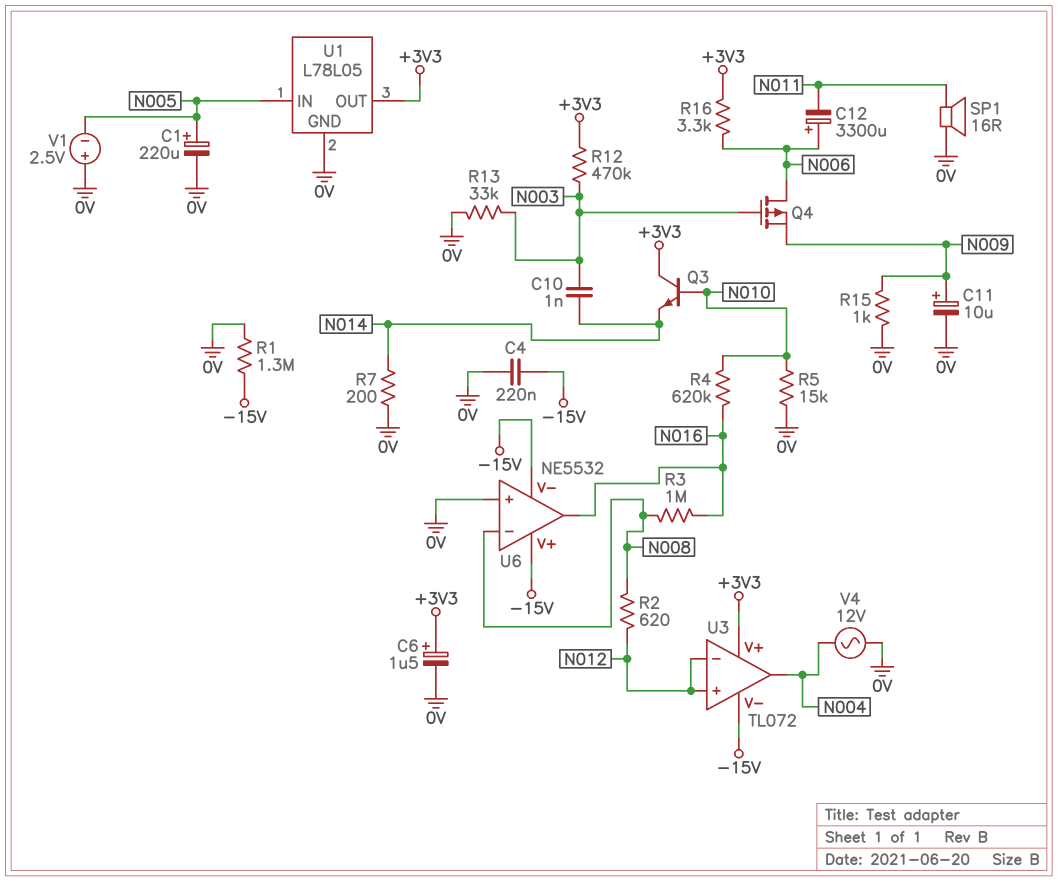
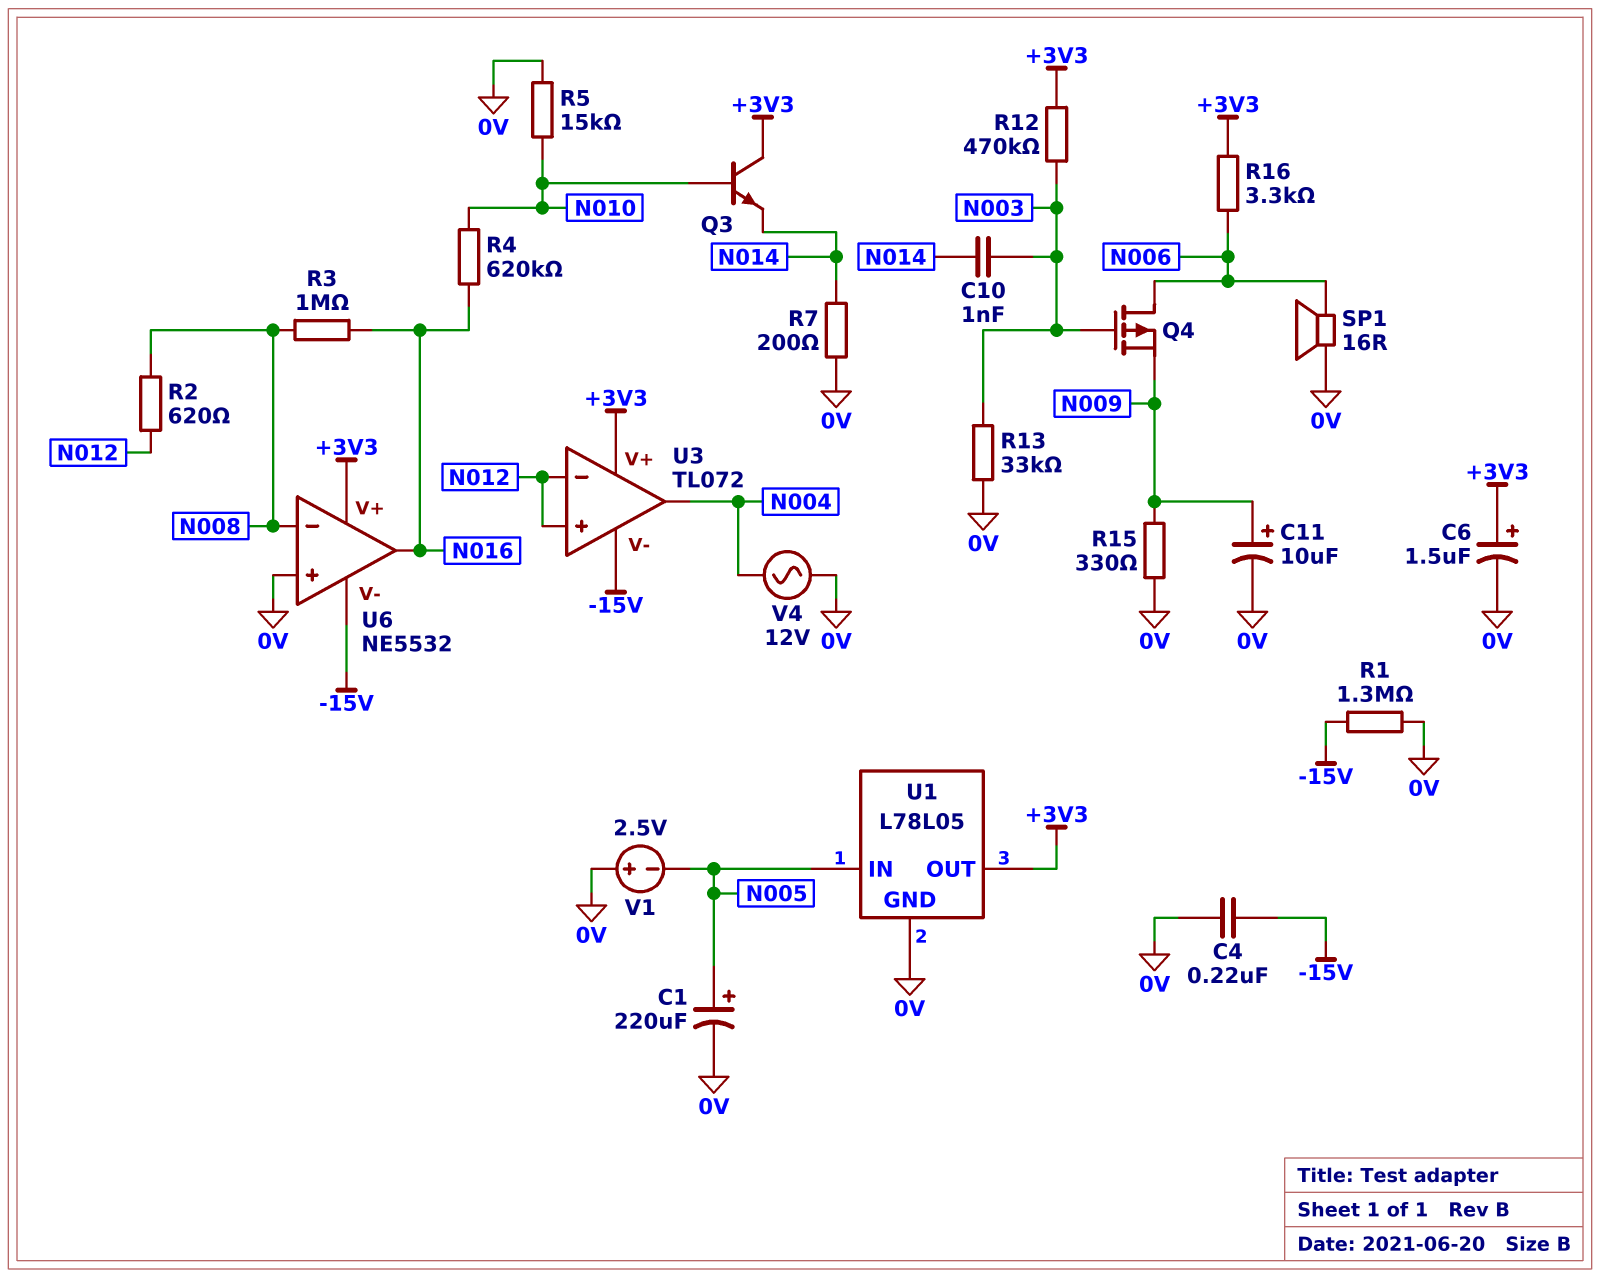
C12: 3300uF (plus N006, minus N011) -> none
R15: 1k (0V, N009) -> 330 (0V, N009)
SP1: speaker 16R (0V, N011) -> speaker 16R (0V, N006)
U6 pin V+: -15V -> +3V3

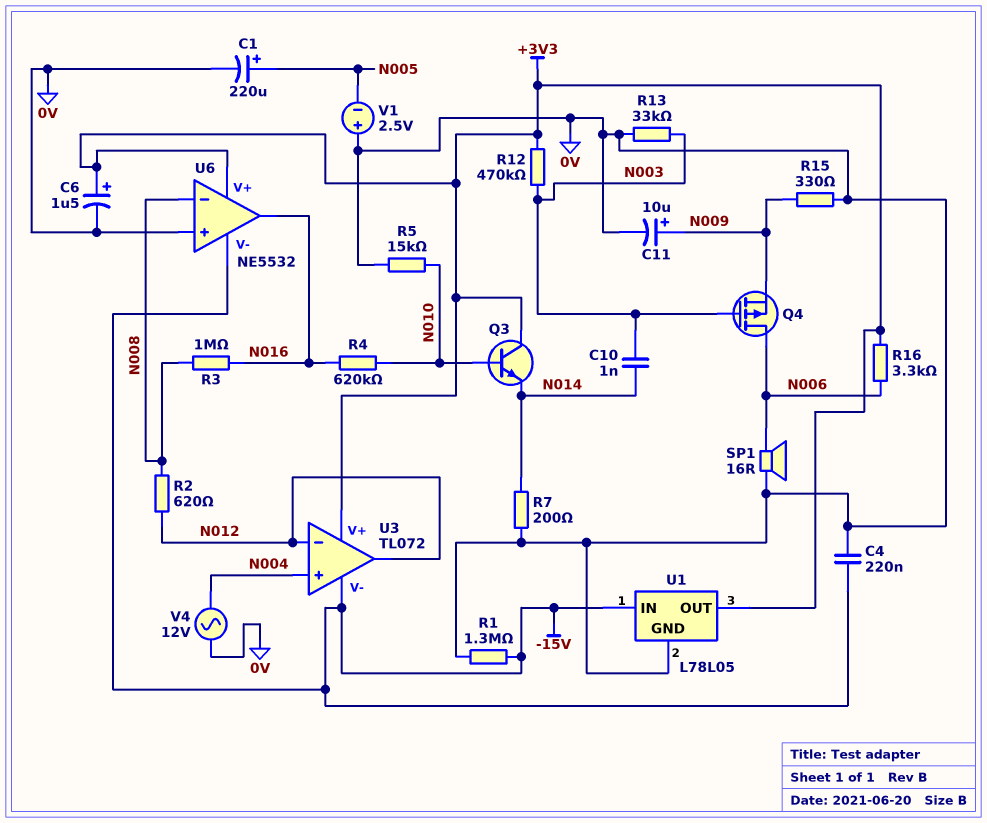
U1 pin IN: N005 -> -15V
U3 pin in+: N012 -> N004
U3 pin out: N004 -> N012

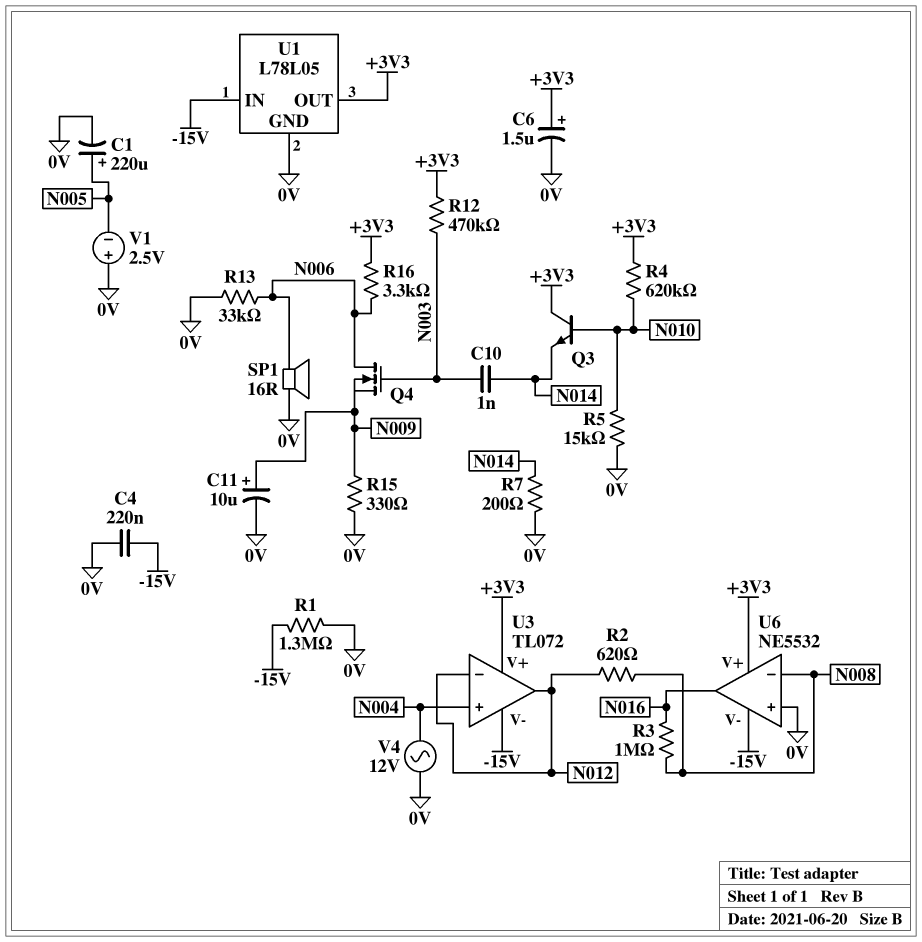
Q4: PMOS (G N003, D N006, S N009) -> NMOS (G N003, D N006, S N009)
R4: 620k (N010, N016) -> 620k (+3V3, N010)
R13: 33k (0V, N003) -> 33k (0V, N006)

